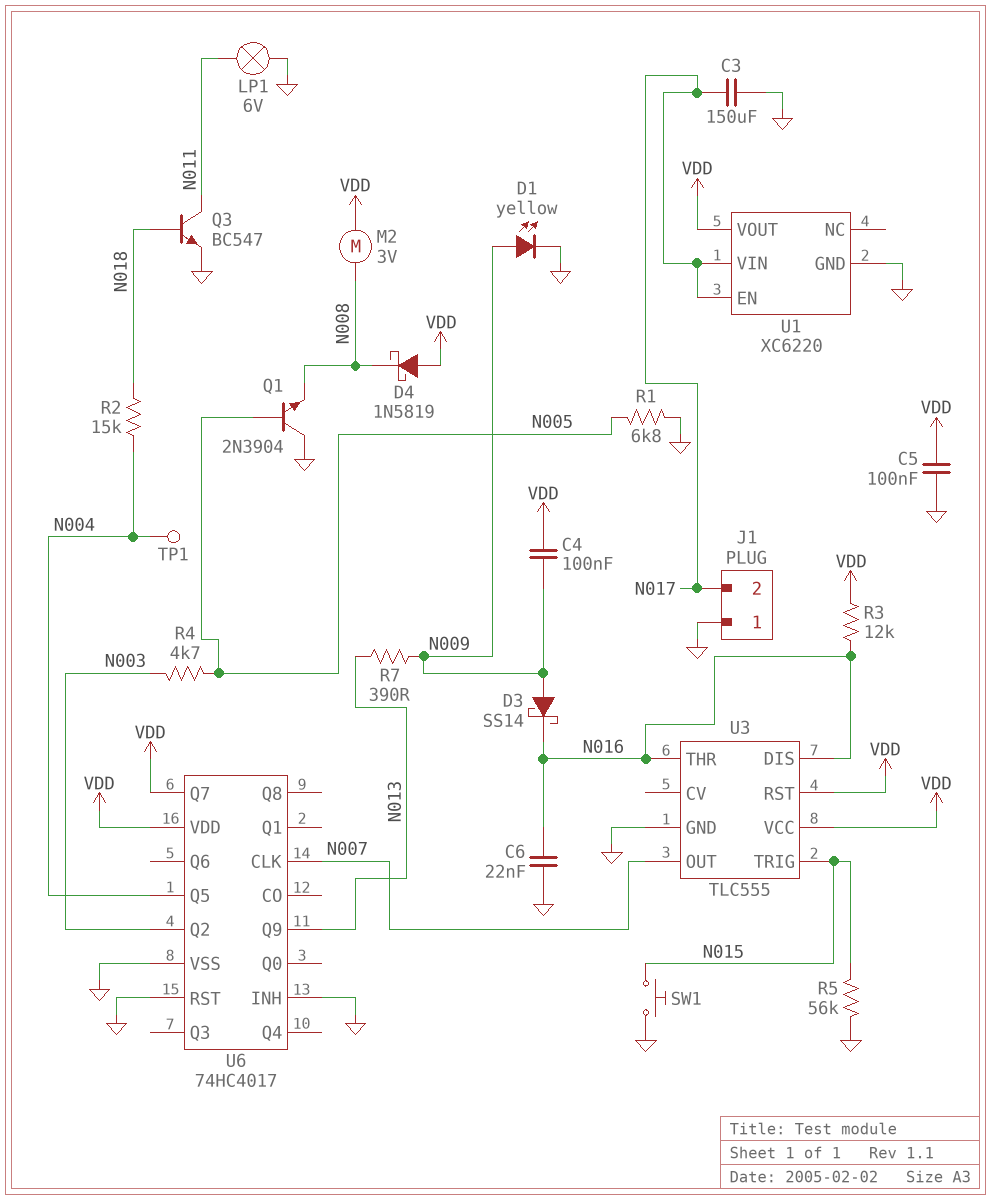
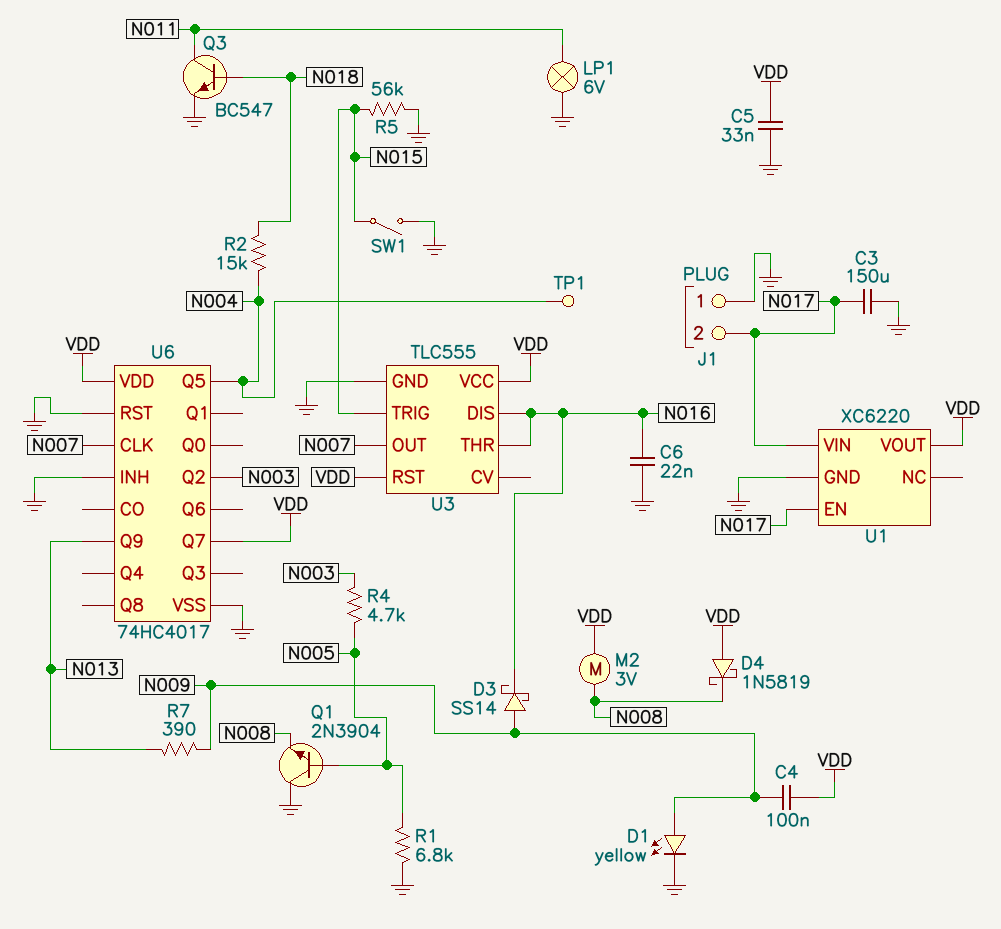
C5: 100nF (GND, VDD) -> 33nF (GND, VDD)
R3: 12k (N016, VDD) -> none
SW1: button (GND, N015) -> switch (GND, N015)

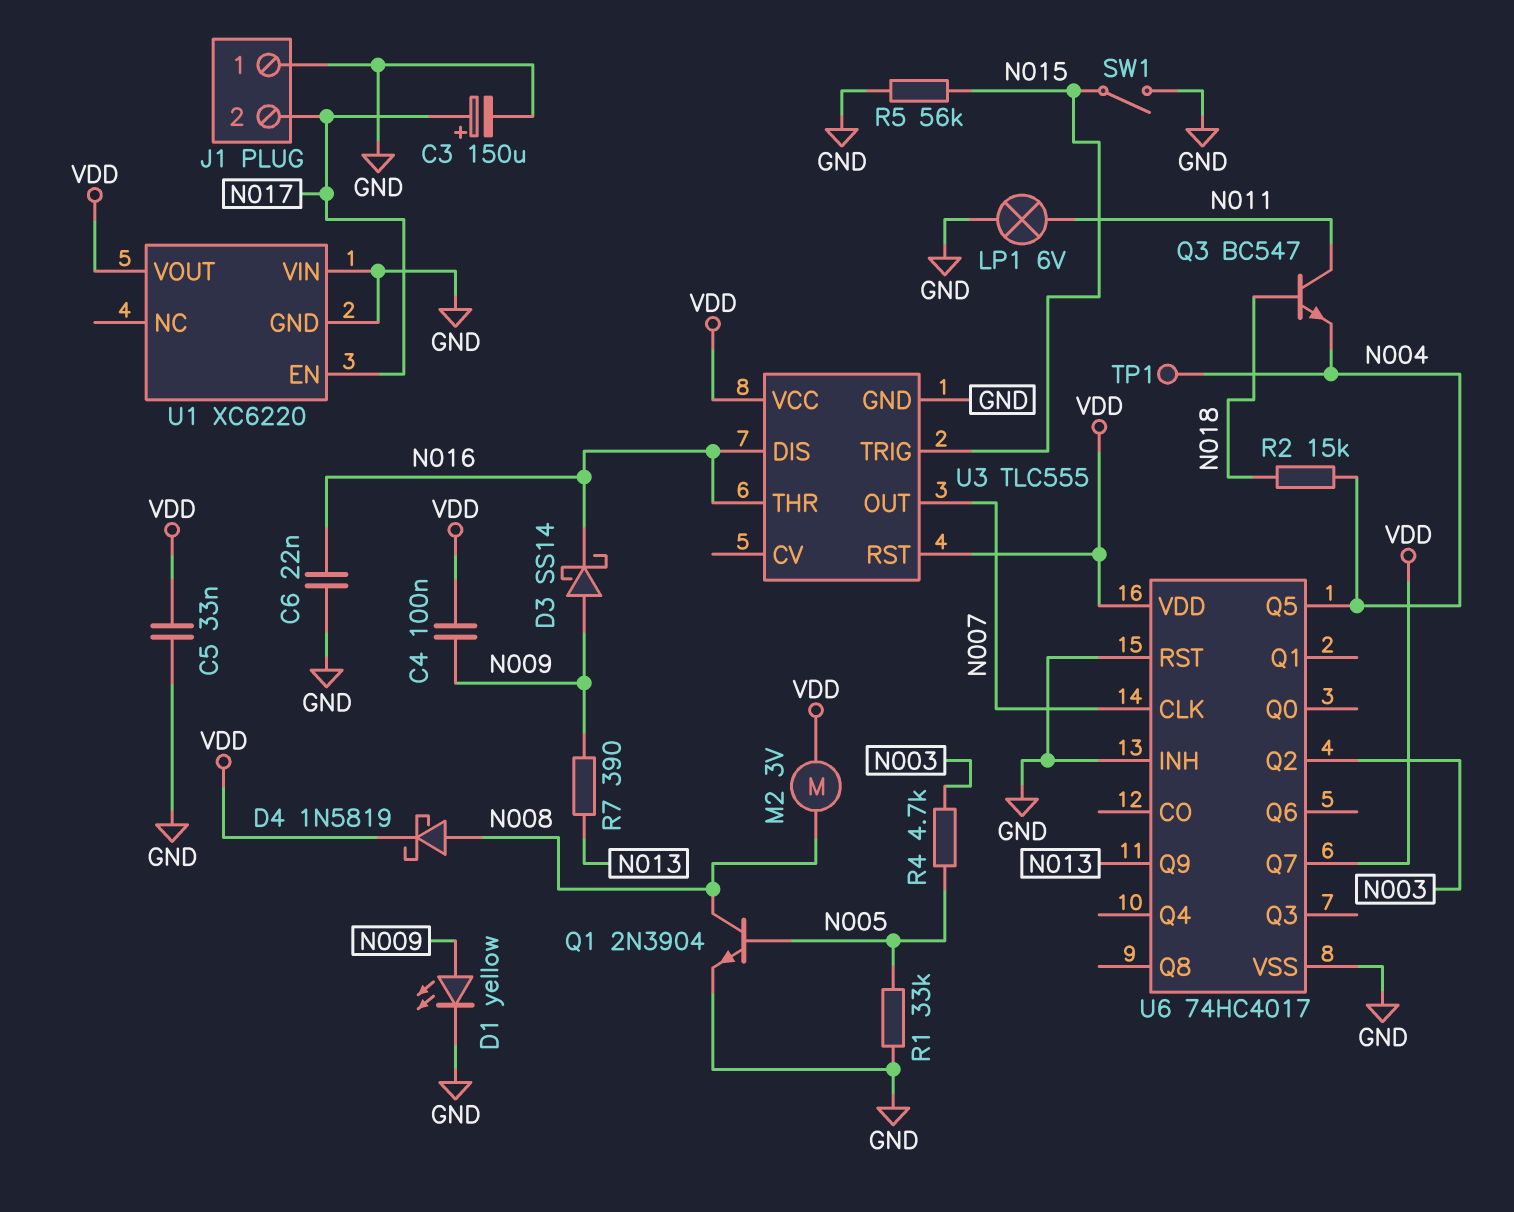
C3: 150uF (GND, N017) -> 150uF (plus N017, minus GND)
D4: schottky 1N5819 (A VDD, K N008) -> schottky 1N5819 (A N008, K VDD)
Q1: NPN 2N3904 (B N005, C GND, E N008) -> NPN 2N3904 (B N005, C N008, E GND)
Q3: NPN BC547 (B N018, C N011, E GND) -> NPN BC547 (B N018, C N011, E N004)
R1: 6.8k (GND, N005) -> 33k (GND, N005)
U1 pin VIN: N017 -> GND

